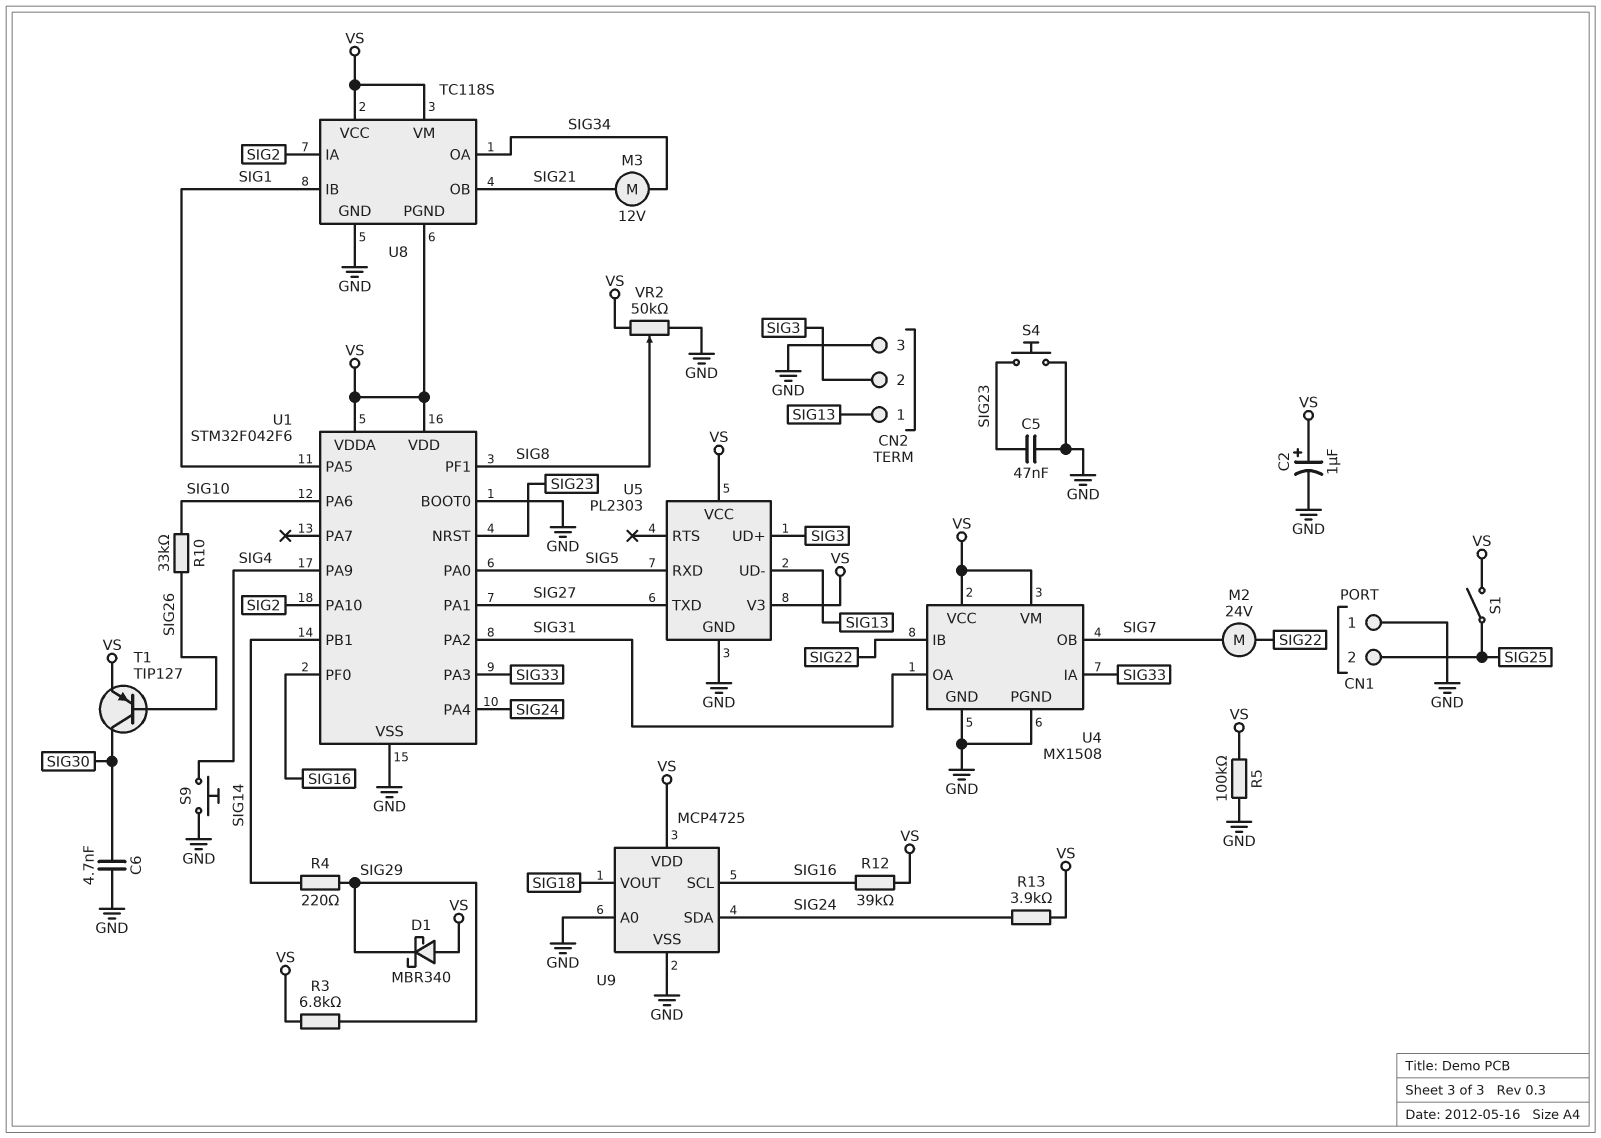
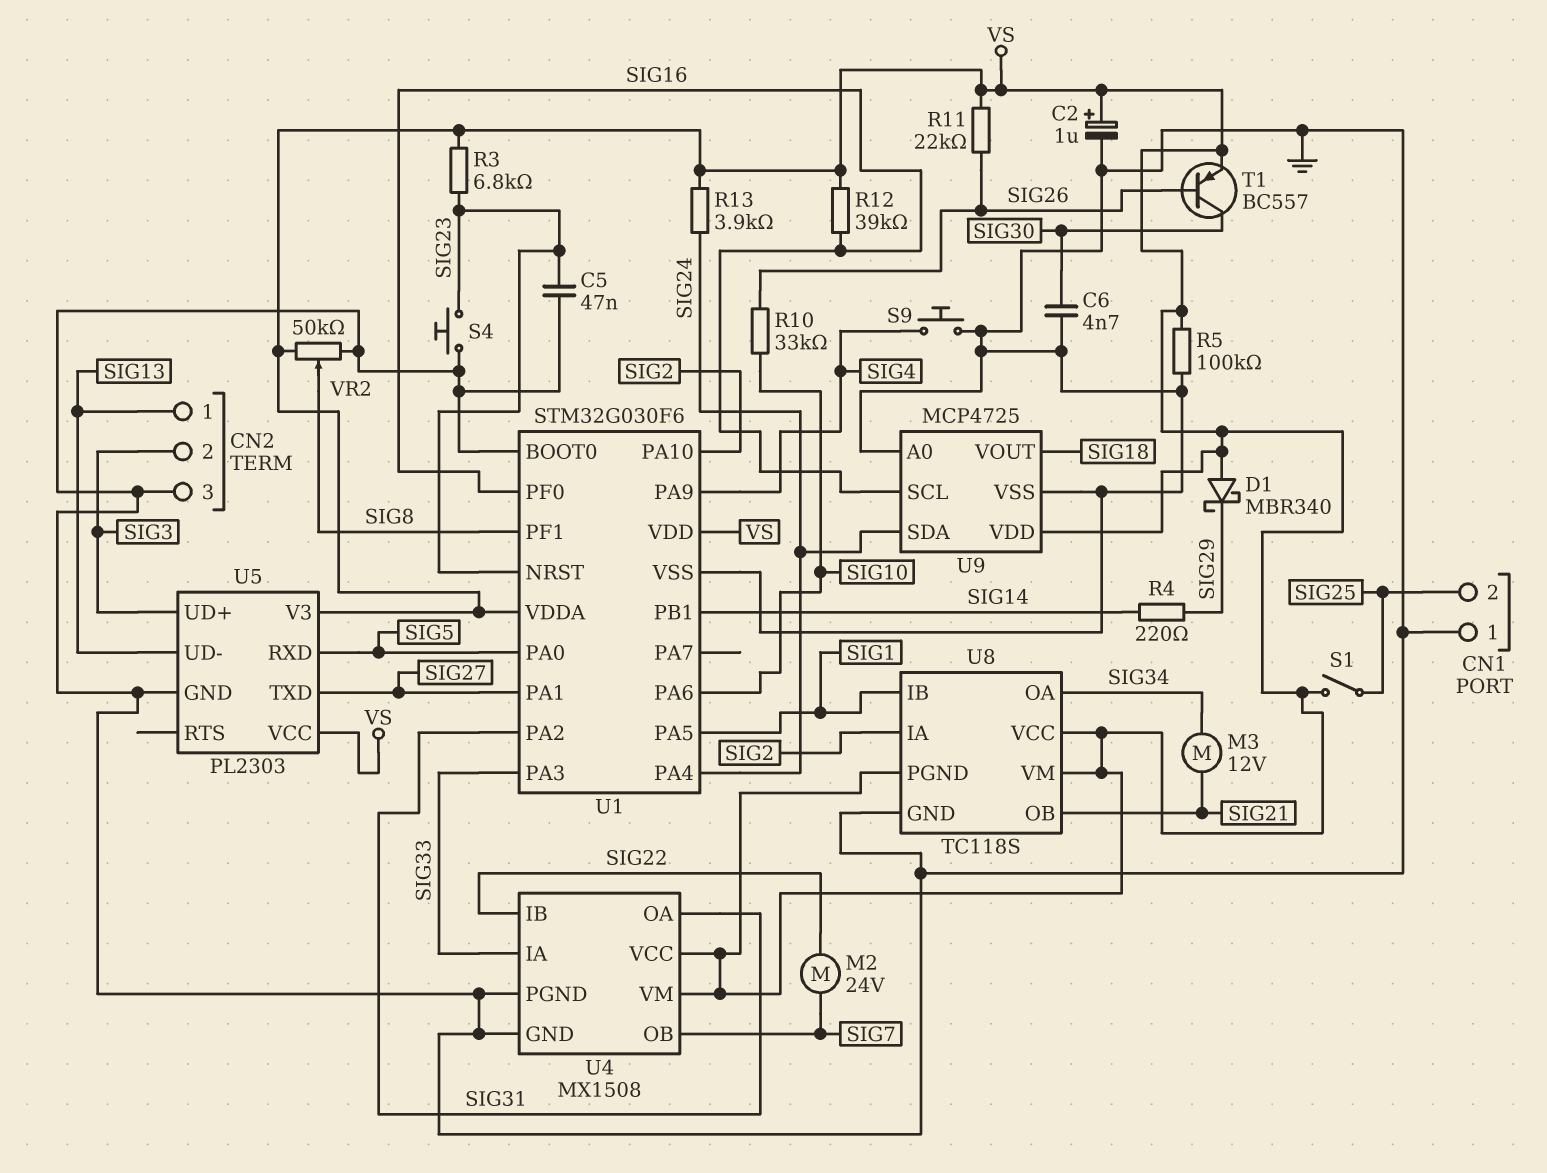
R3: 6.8k (SIG29, VS) -> 6.8k (SIG23, VS)
R11: none -> 22k (SIG26, VS)
T1: PNP TIP127 (B SIG26, C SIG30, E VS) -> PNP BC557 (B SIG26, C SIG30, E VS)
U1: STM32F042F6 -> STM32G030F6

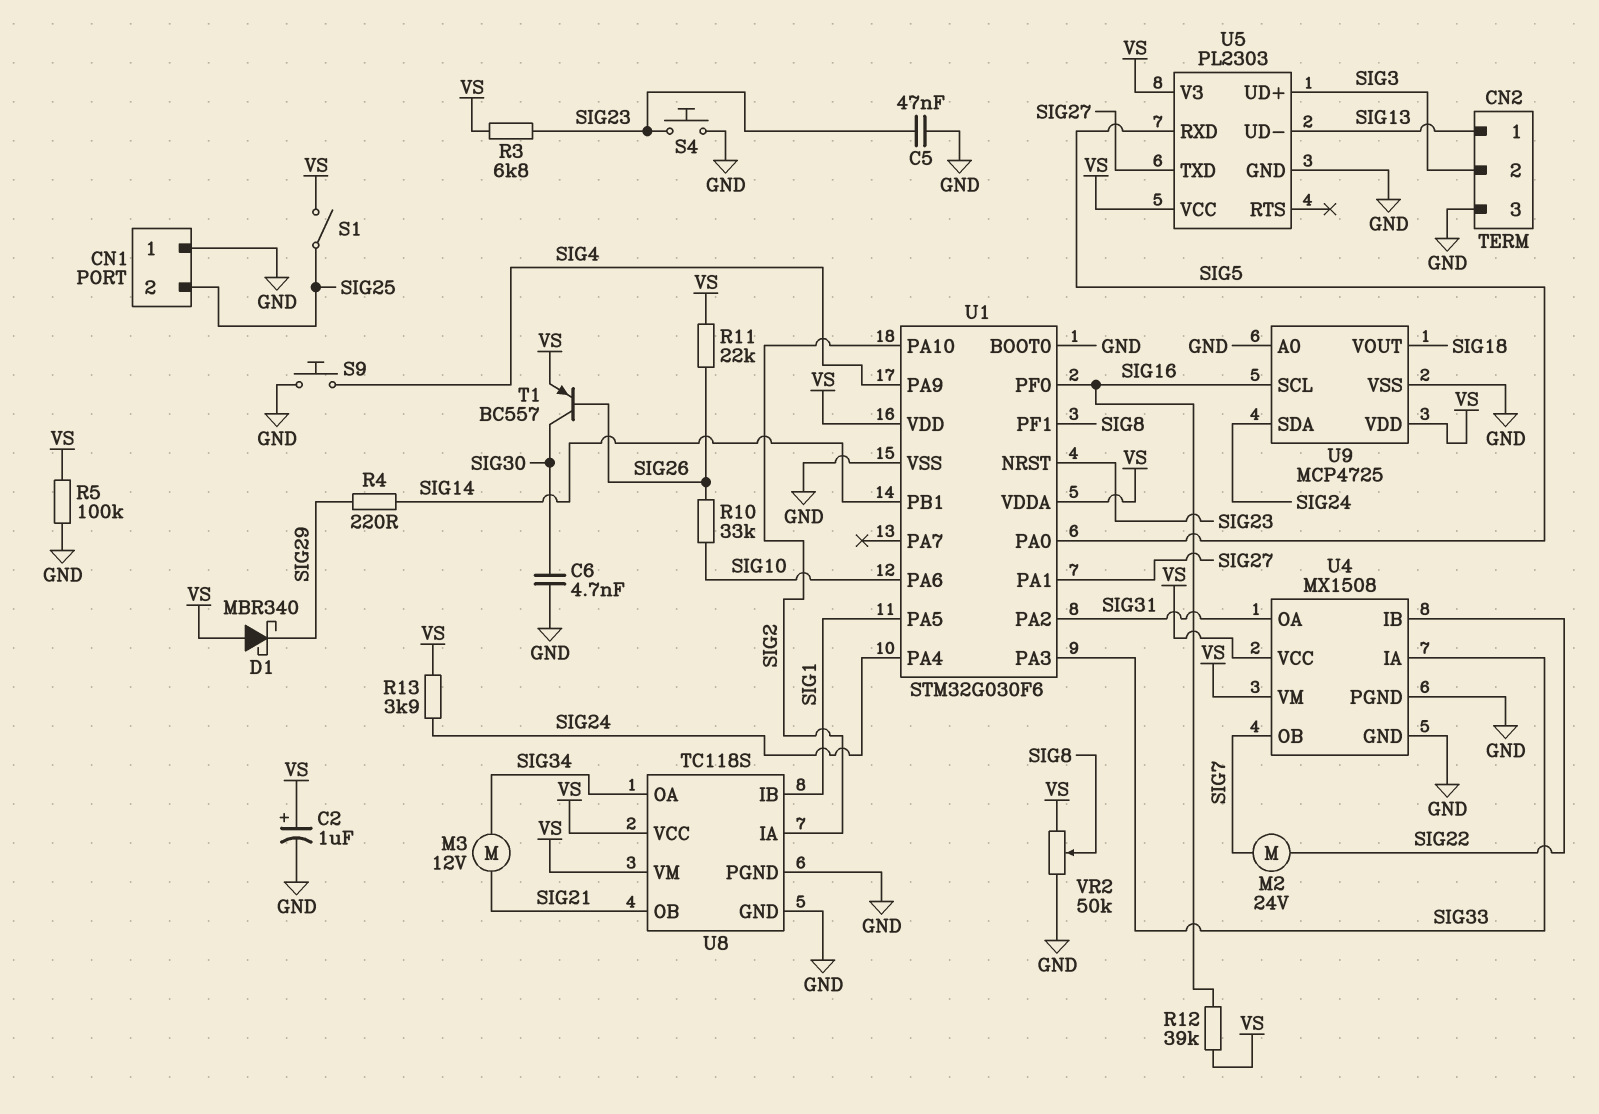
U8 pin PGND: VS -> GND

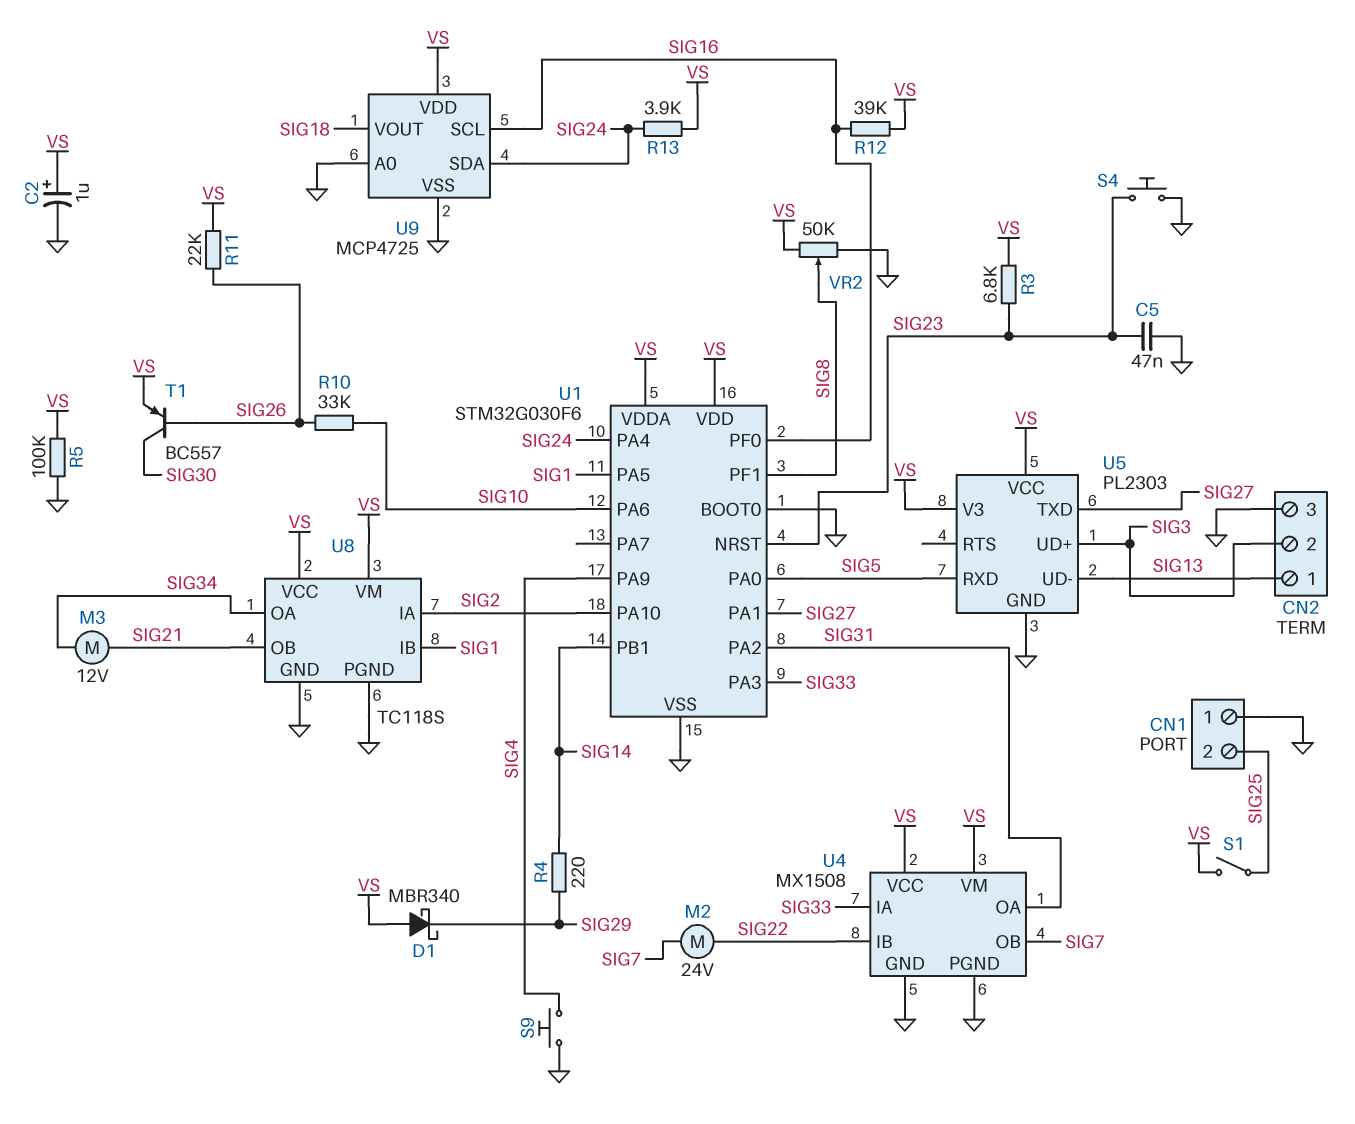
C6: 4.7nF (GND, SIG30) -> none

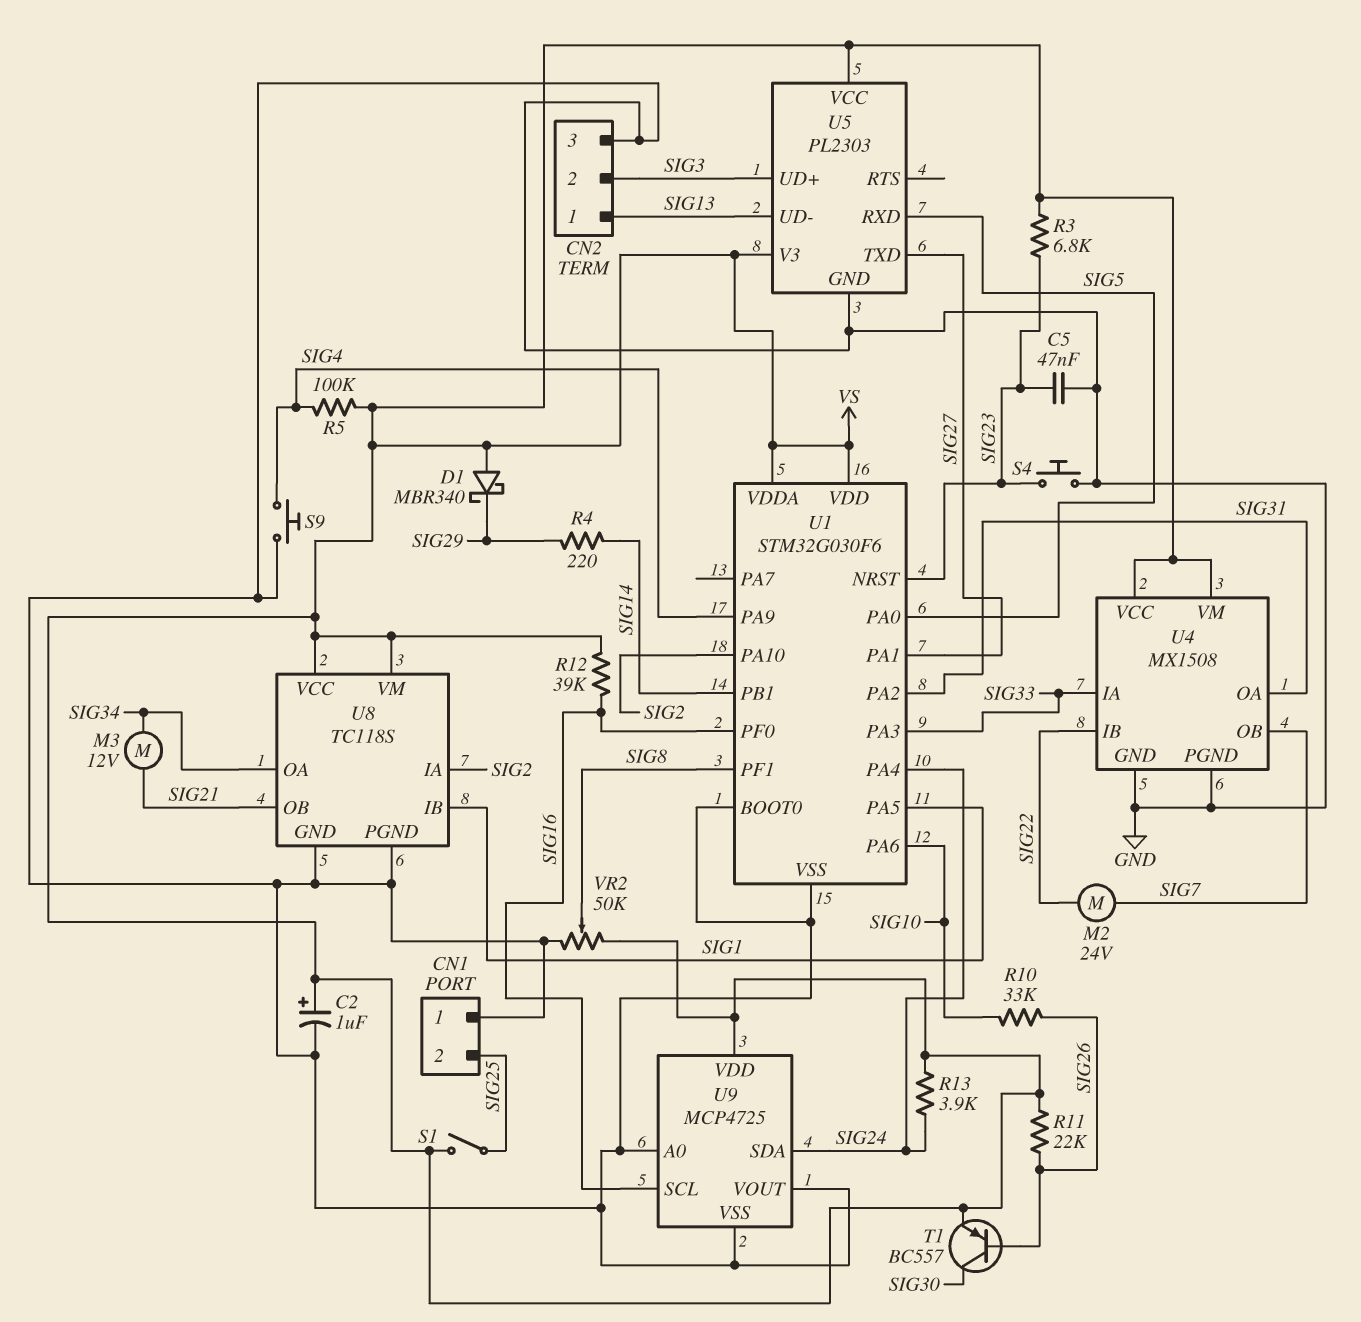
R5: 100k (GND, VS) -> 100k (SIG4, VS)
U9 pin VOUT: SIG18 -> GND

